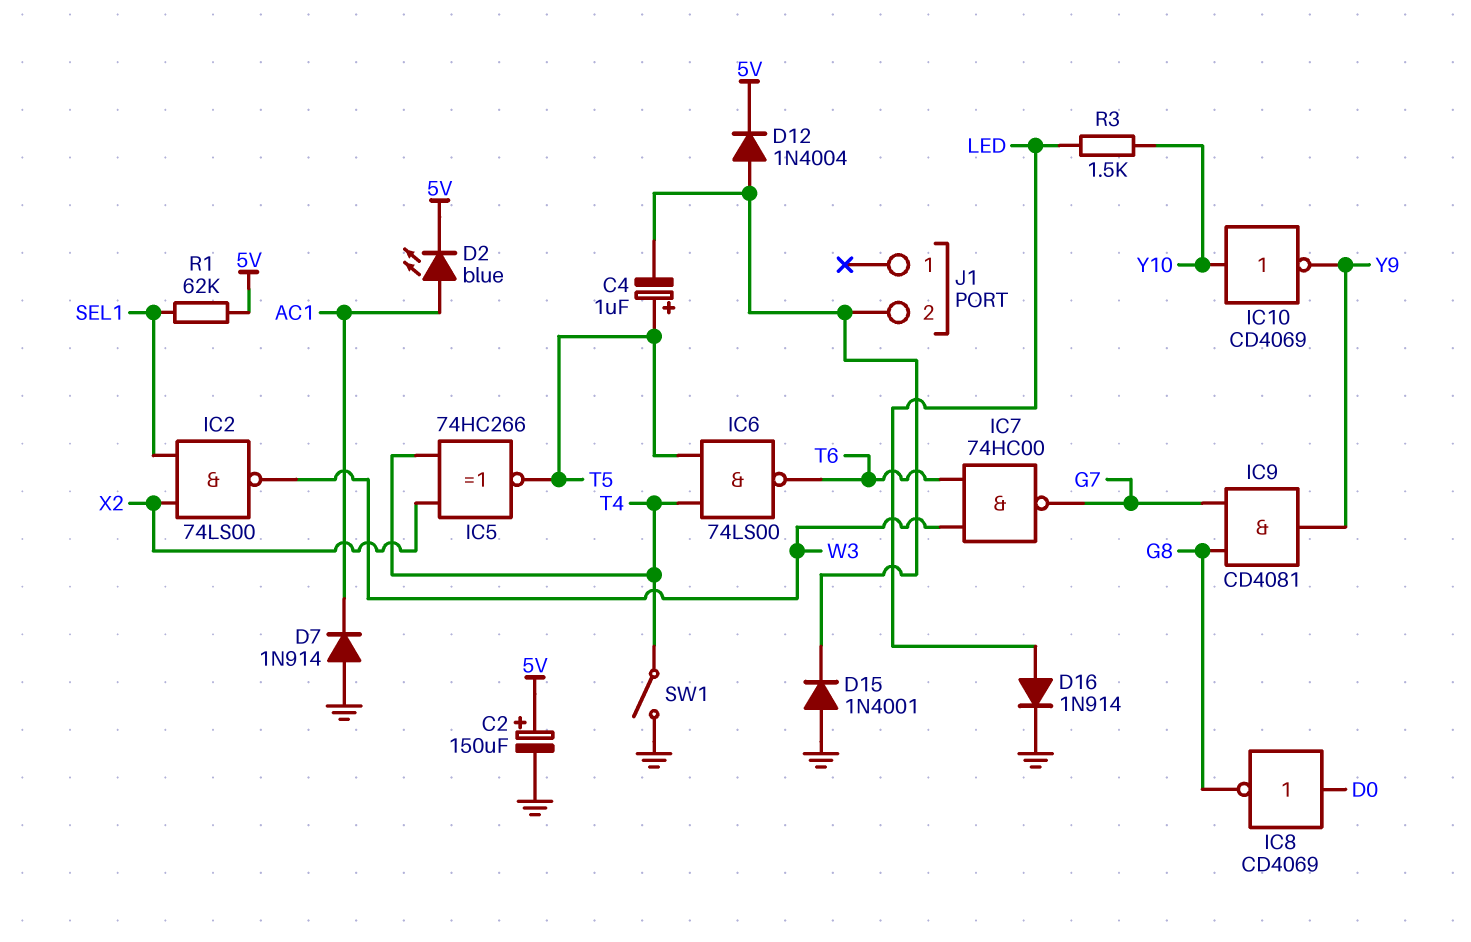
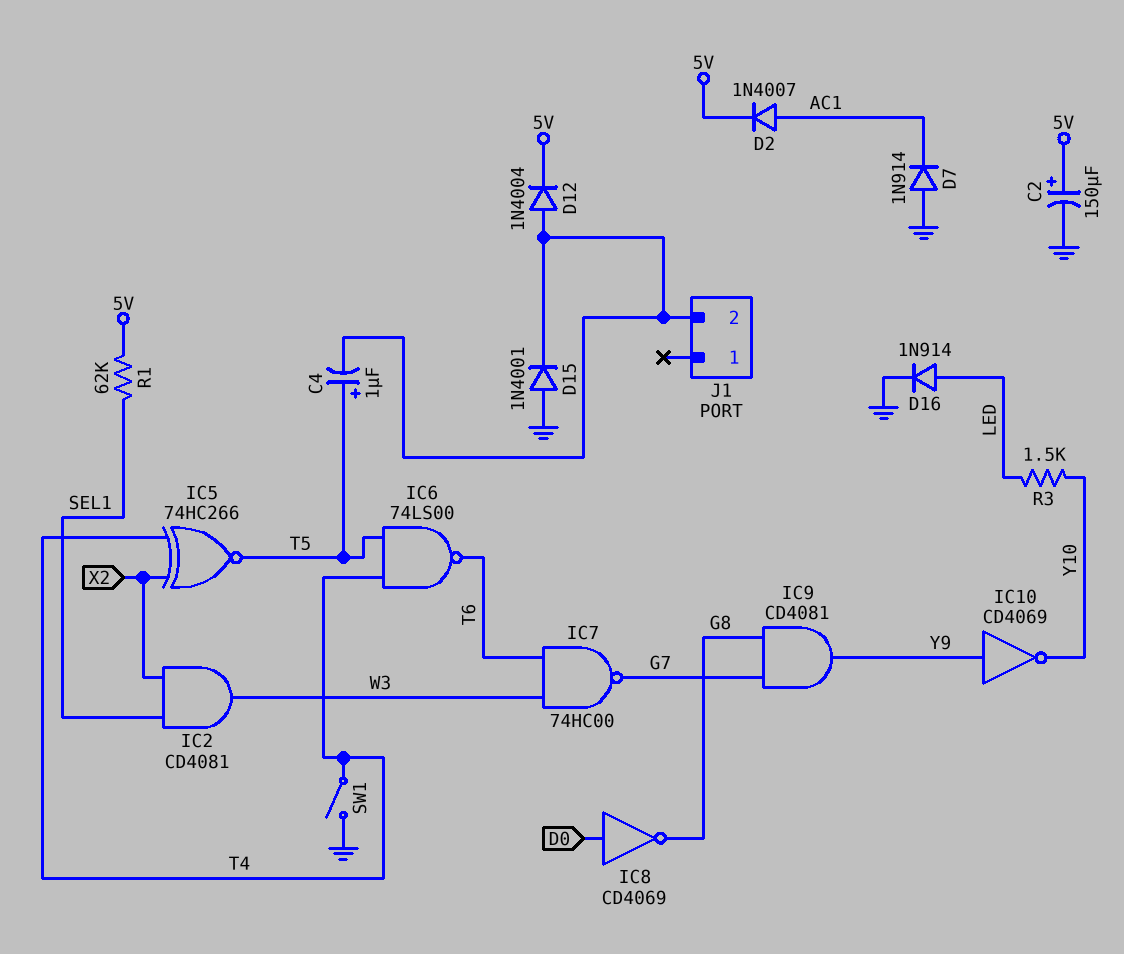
D2: LED blue (A AC1, K 5V) -> diode 1N4007 (A AC1, K 5V)
IC2: NAND 74LS00 (in SEL1, in X2, out W3) -> AND CD4081 (in SEL1, in X2, out W3)
IC10: NOT CD4069 (in Y10, out Y9) -> NOT CD4069 (in Y9, out Y10)

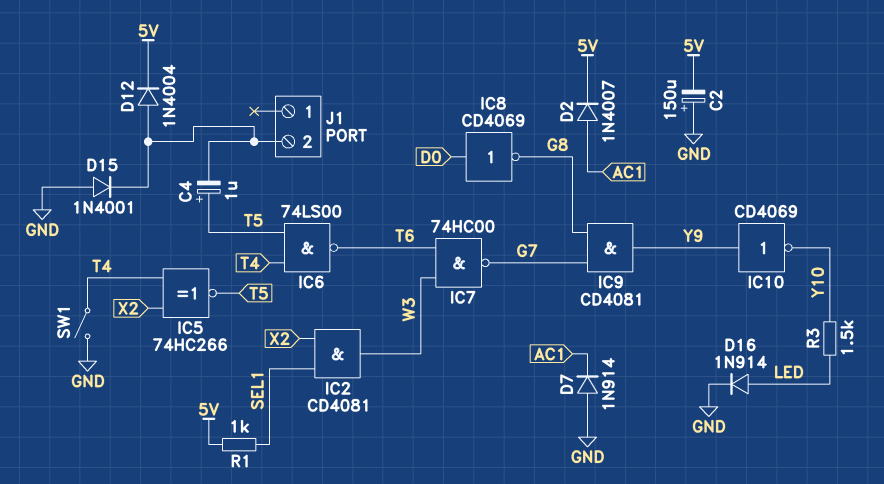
C2: 150uF (plus 5V, minus GND) -> 150uF (plus GND, minus 5V)
R1: 62k (5V, SEL1) -> 1k (5V, SEL1)

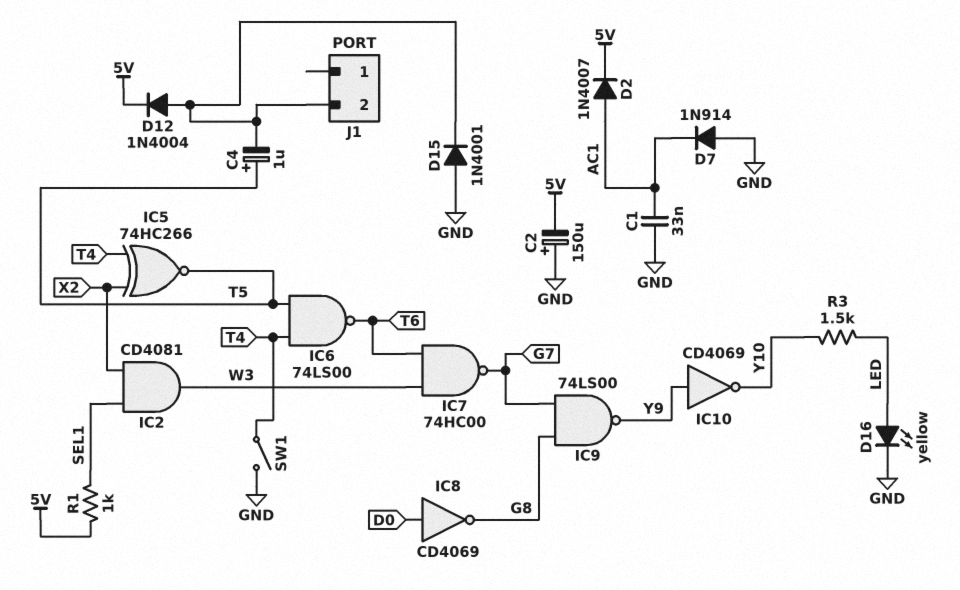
C1: none -> 33nF (AC1, GND)
D16: diode 1N914 (A LED, K GND) -> LED yellow (A LED, K GND)
IC9: AND CD4081 (in G7, in G8, out Y9) -> NAND 74LS00 (in G7, in G8, out Y9)

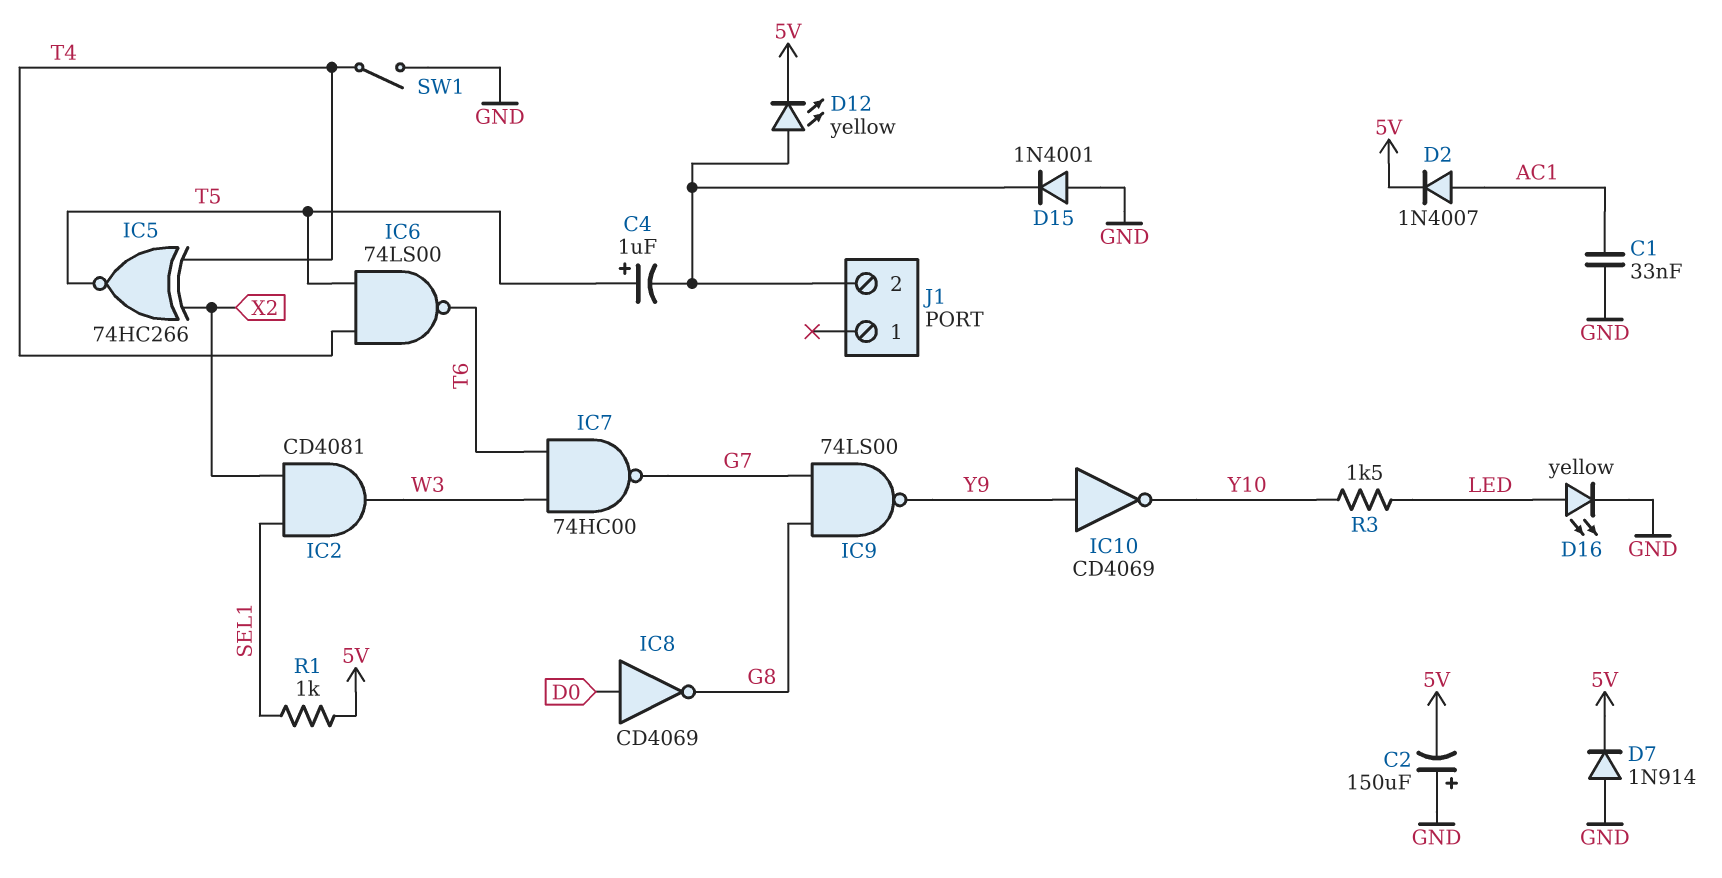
D7: diode 1N914 (A GND, K AC1) -> diode 1N914 (A GND, K 5V)
D12: diode 1N4004 (A J1/2, K 5V) -> LED yellow (A J1/2, K 5V)

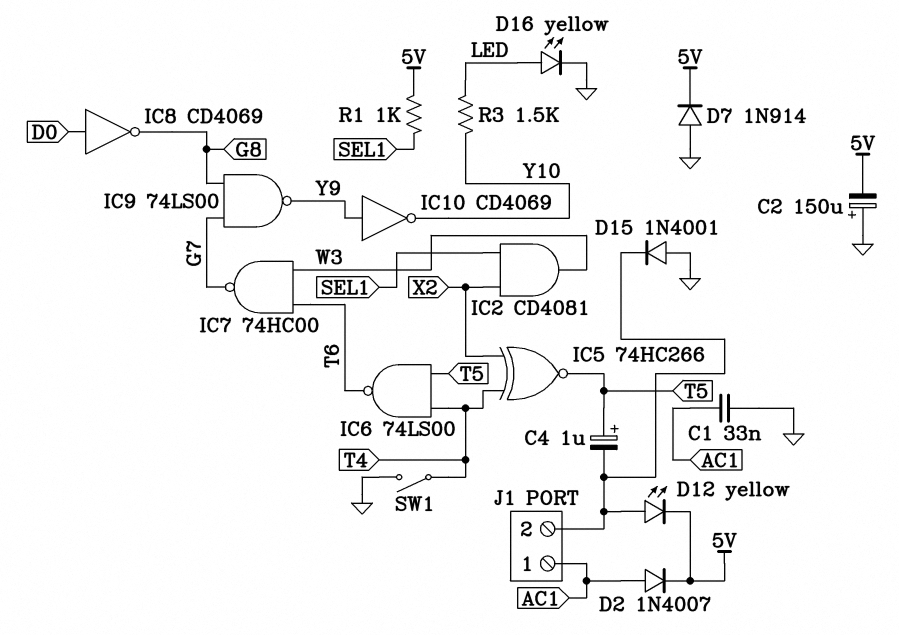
J1 pin 1: none -> AC1

